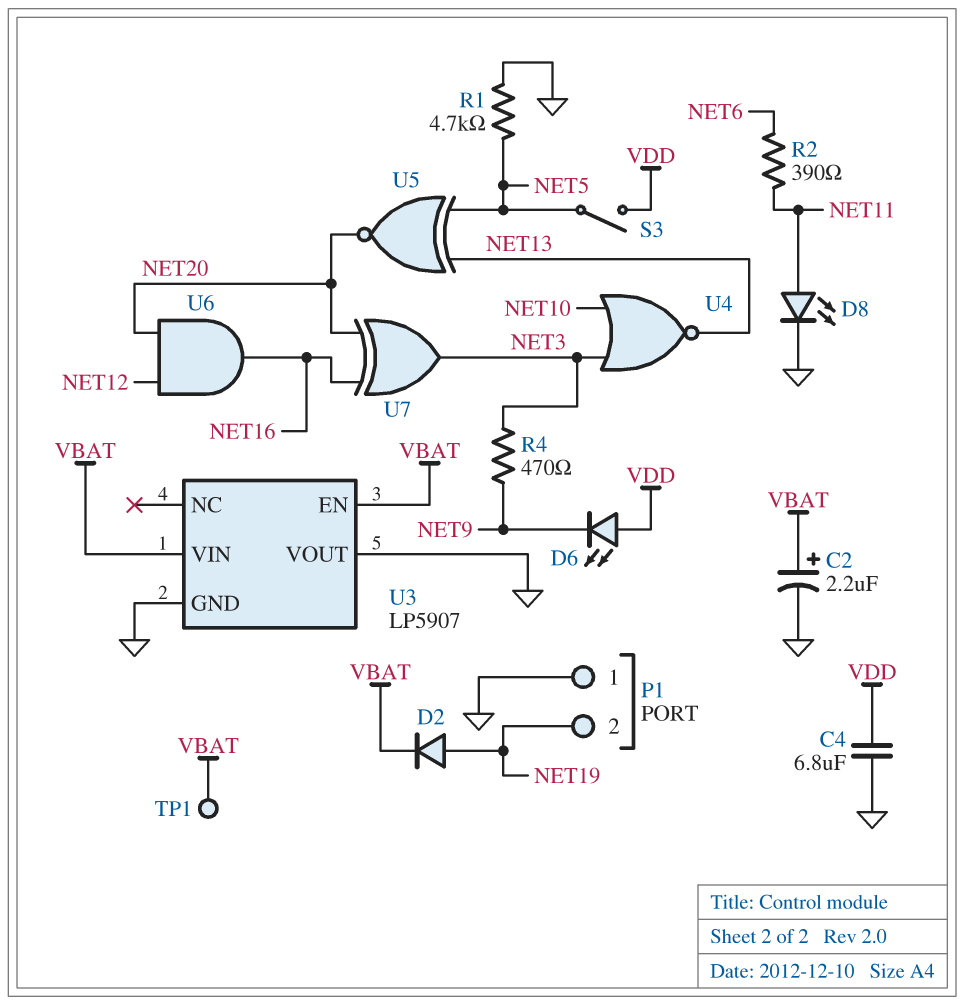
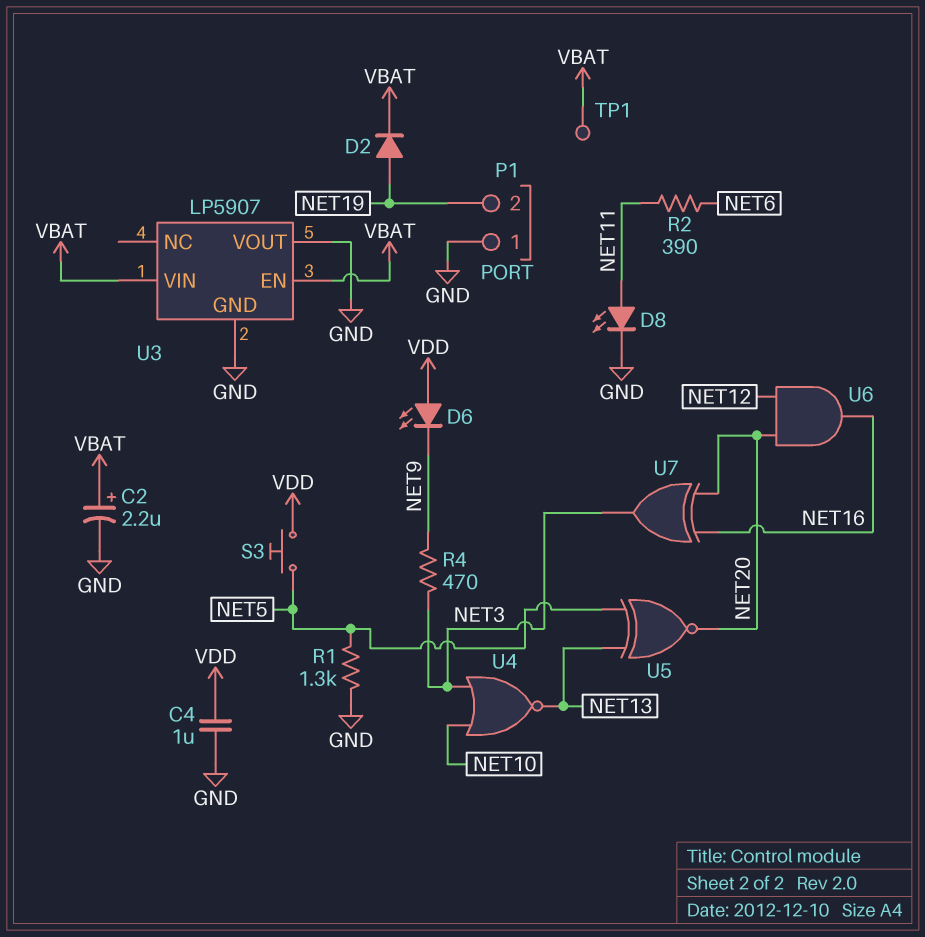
C4: 6.8uF (GND, VDD) -> 1uF (GND, VDD)
R1: 4.7k (GND, NET5) -> 1.3k (GND, NET5)
S3: switch (NET5, VDD) -> button (NET5, VDD)

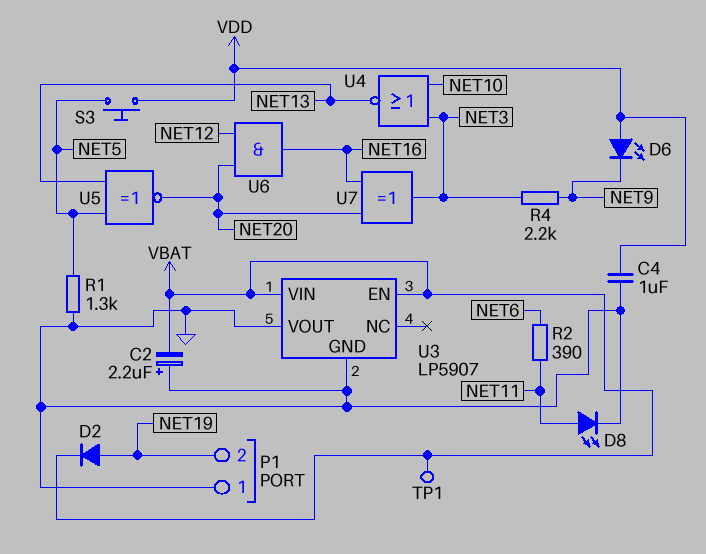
C2: 2.2uF (plus VBAT, minus GND) -> 2.2uF (plus GND, minus VBAT)
R4: 470 (NET3, NET9) -> 2.2k (NET3, NET9)

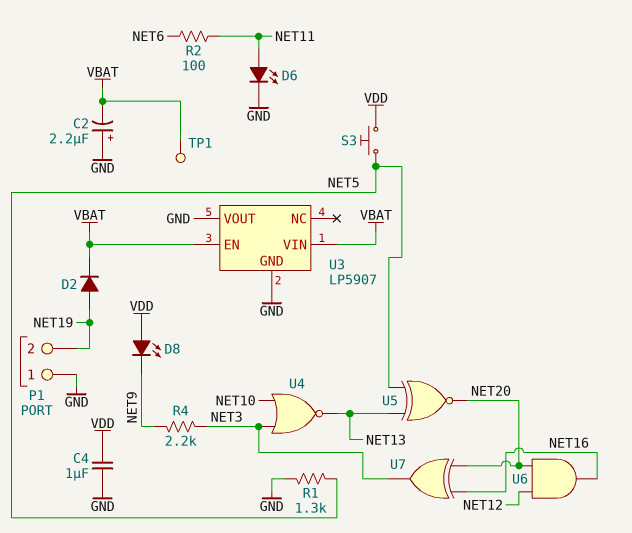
D6: LED (A VDD, K NET9) -> LED (A NET11, K GND)
D8: LED (A NET11, K GND) -> LED (A VDD, K NET9)
R2: 390 (NET6, NET11) -> 100 (NET6, NET11)

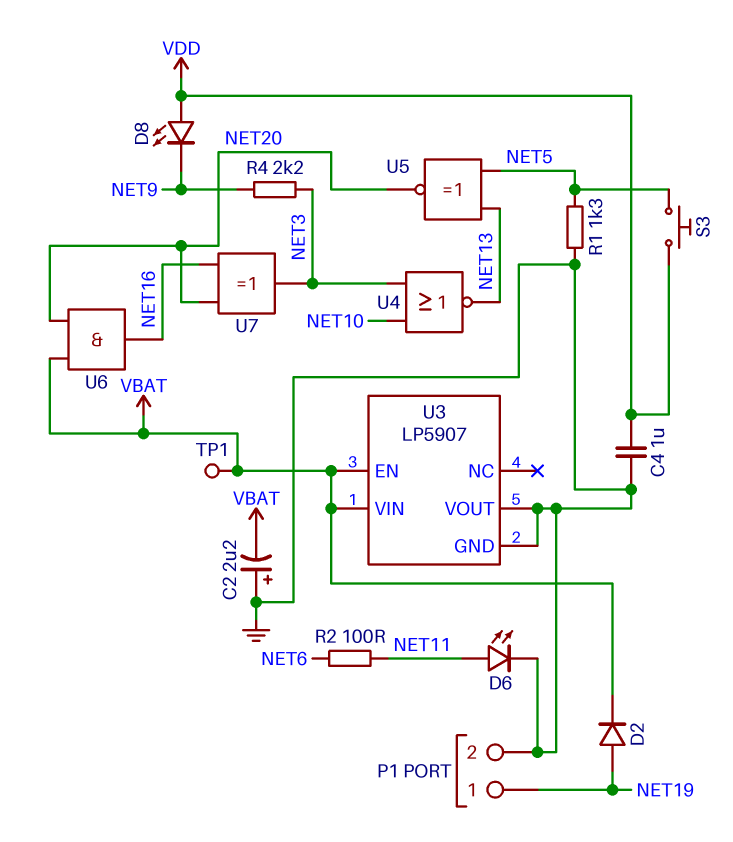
P1 pin 1: GND -> NET19
P1 pin 2: NET19 -> GND
U6: AND (in NET12, in NET20, out NET16) -> AND (in NET20, in VBAT, out NET16)

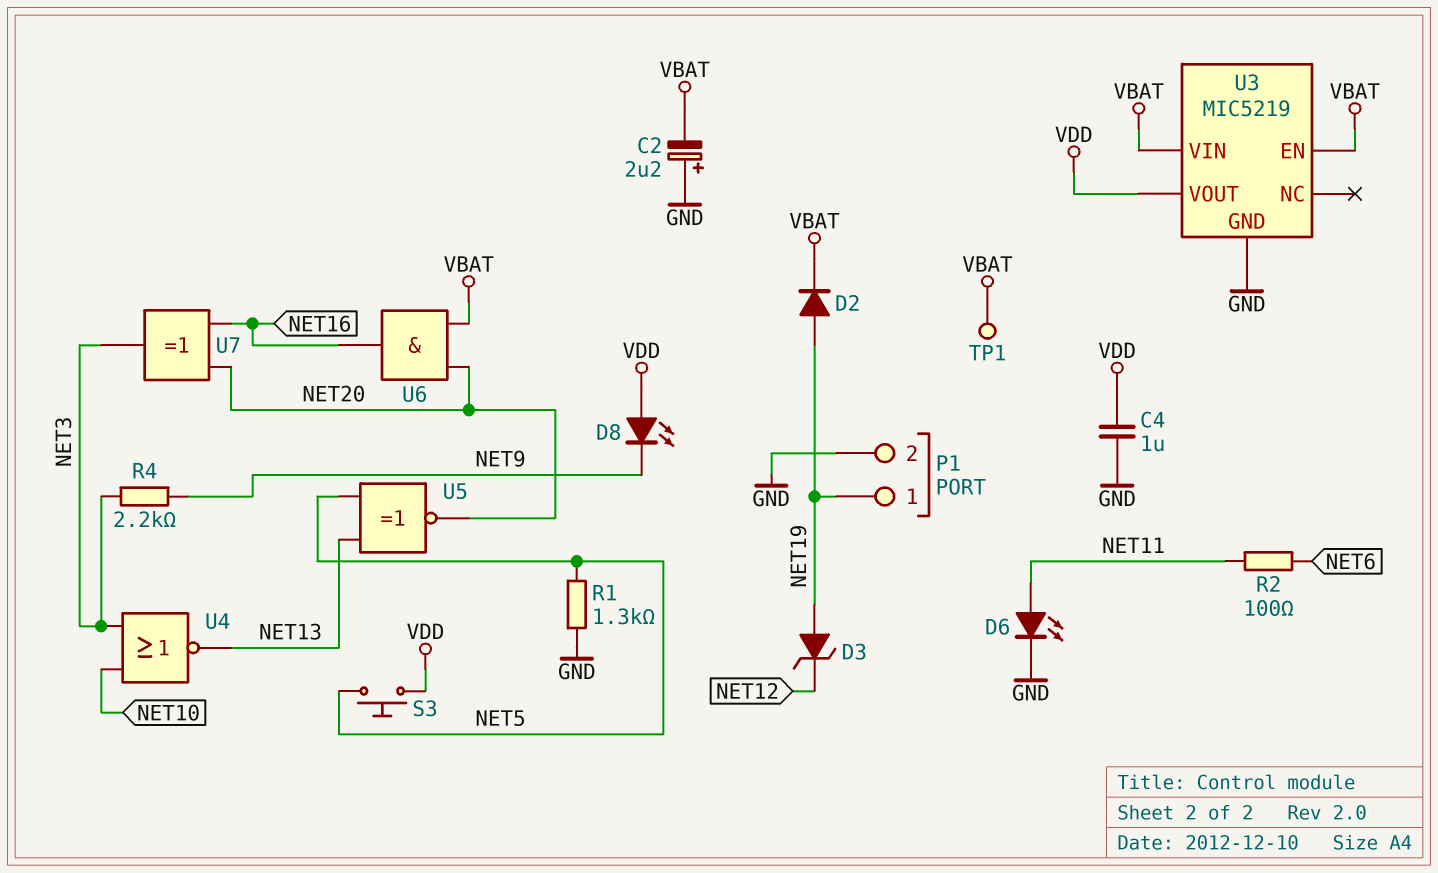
D3: none -> zener (A NET19, K NET12)
U3: LP5907 -> MIC5219
U3 pin VOUT: GND -> VDD

